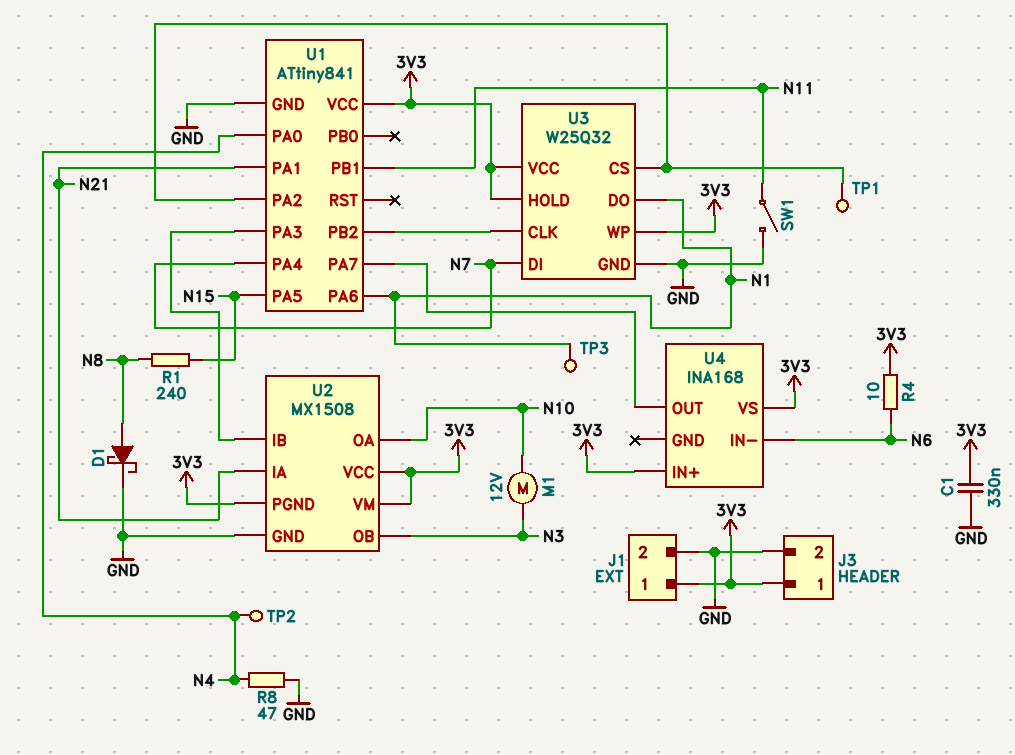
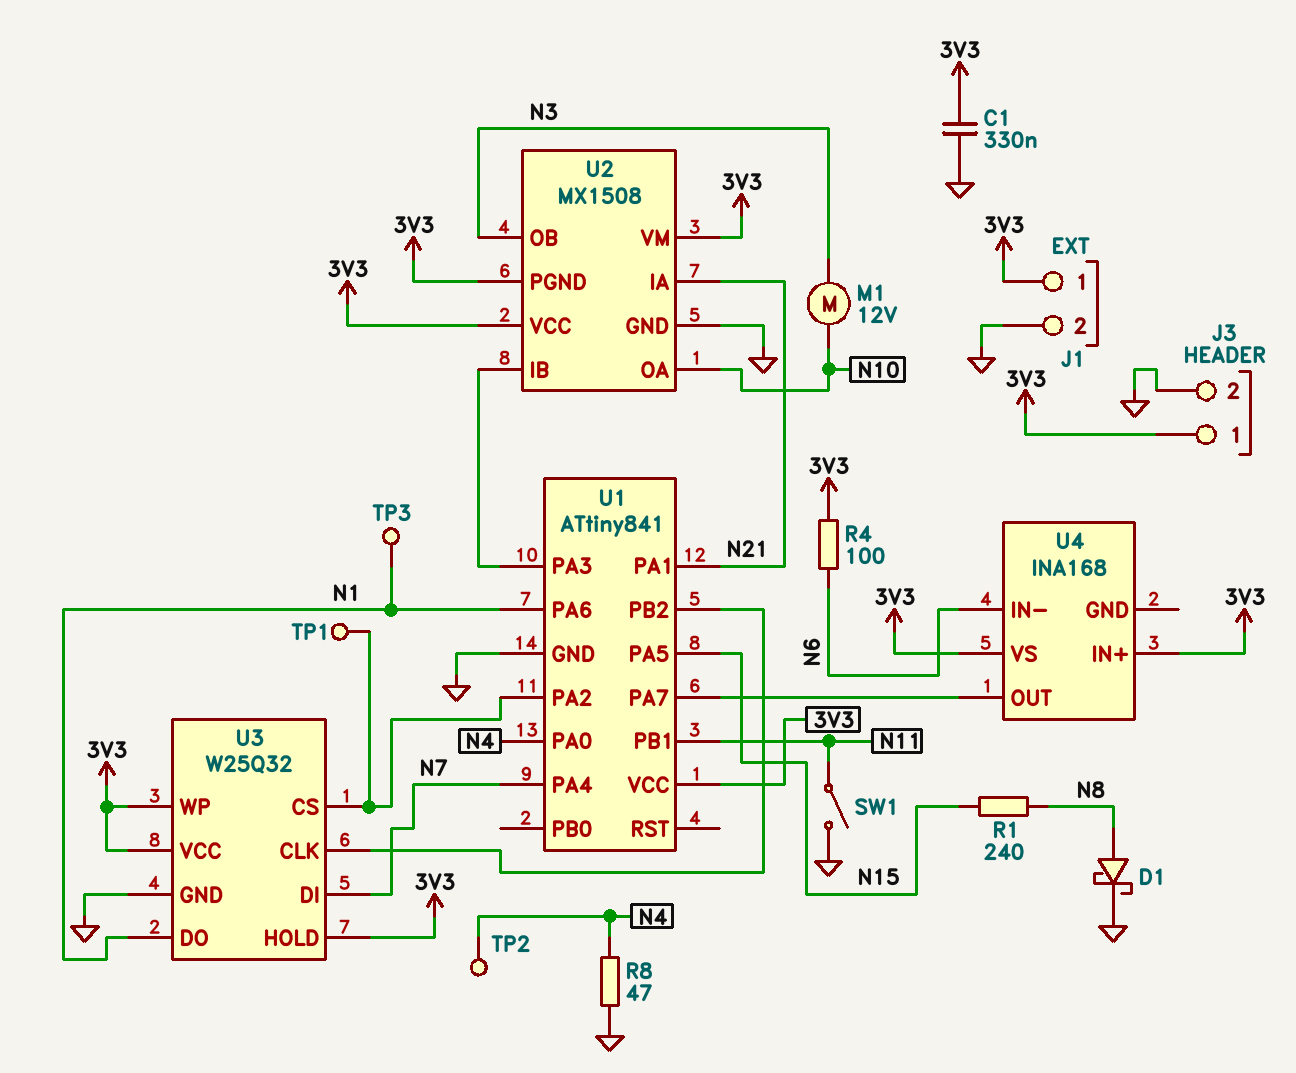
R4: 10 (3V3, N6) -> 100 (3V3, N6)

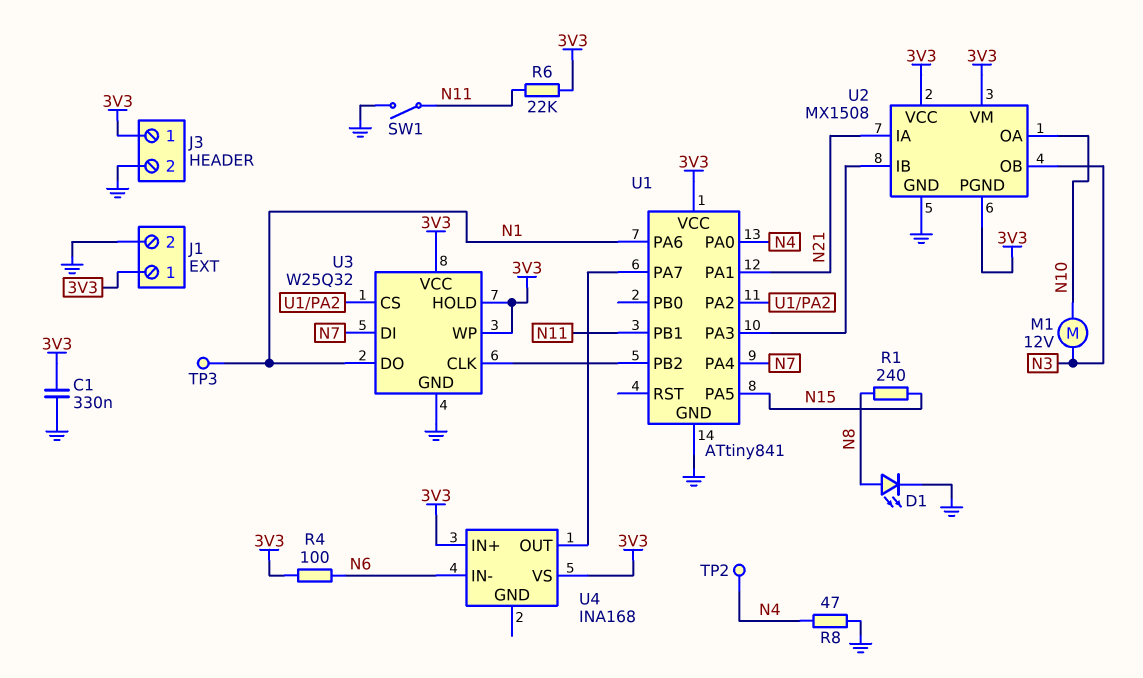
D1: schottky (A N8, K GND) -> LED (A N8, K GND)
R6: none -> 22k (3V3, N11)
TP1: test point (U1/PA2) -> none

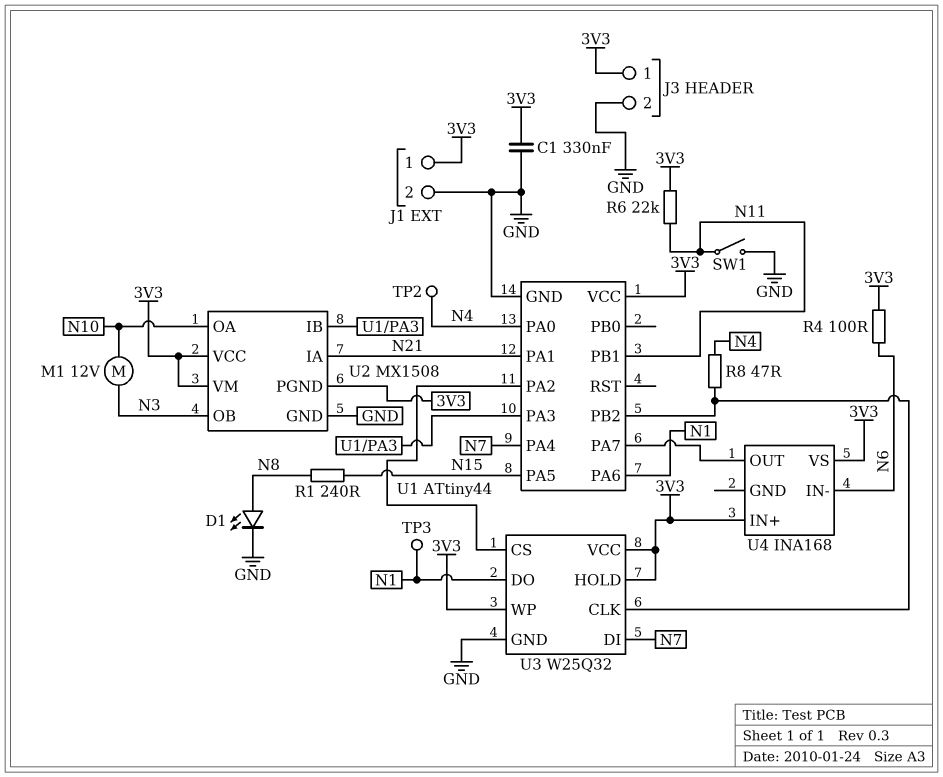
R8: 47 (GND, N4) -> 47 (N4, U1/PB2)
U1: ATtiny841 -> ATtiny44

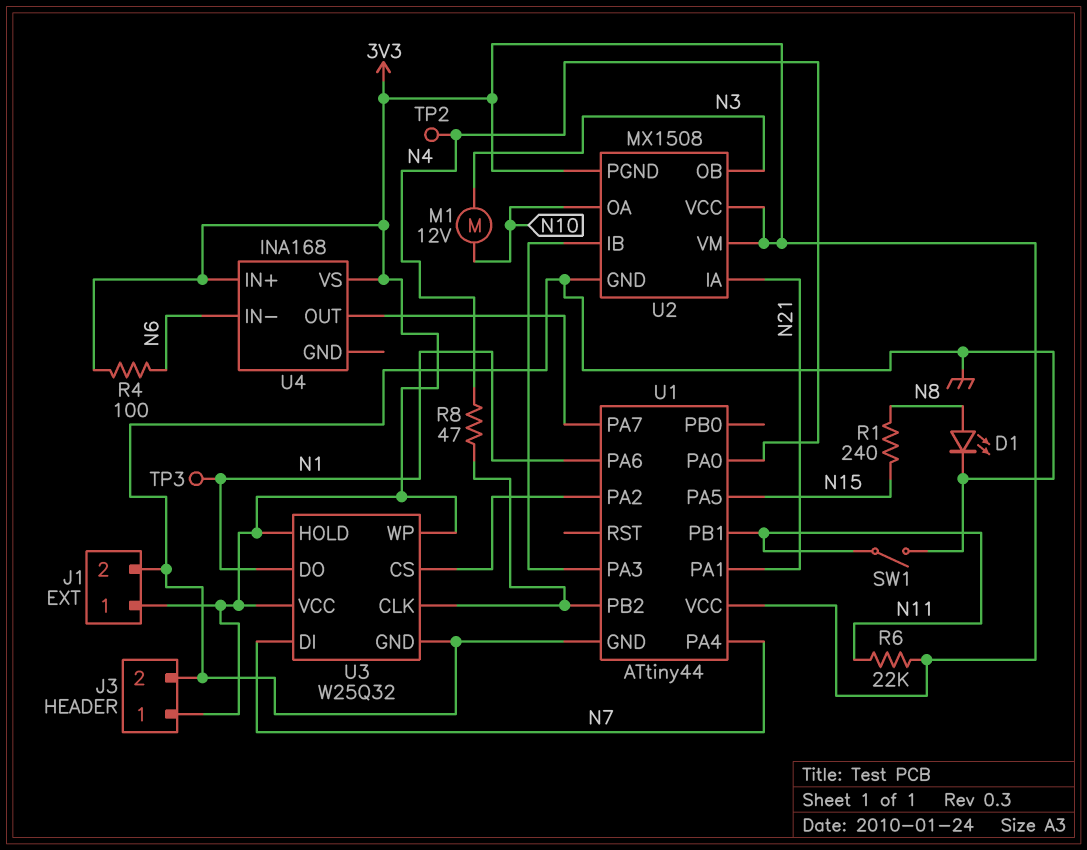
C1: 330nF (3V3, GND) -> none

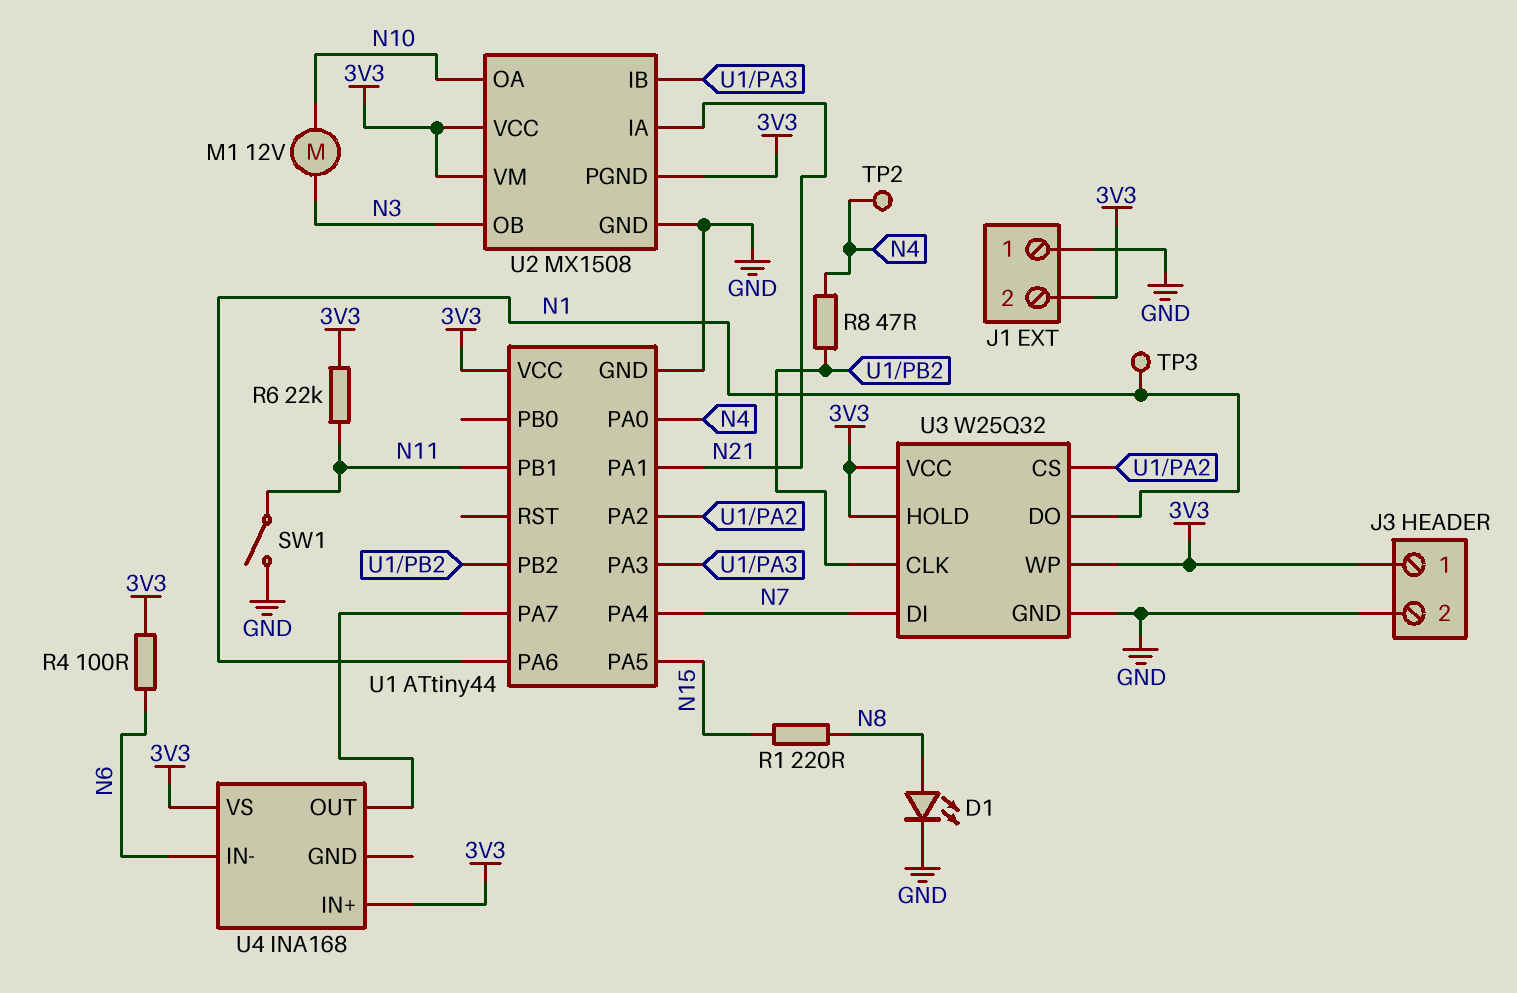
J1 pin 1: 3V3 -> GND
J1 pin 2: GND -> 3V3
R1: 240 (N8, N15) -> 220 (N8, N15)

